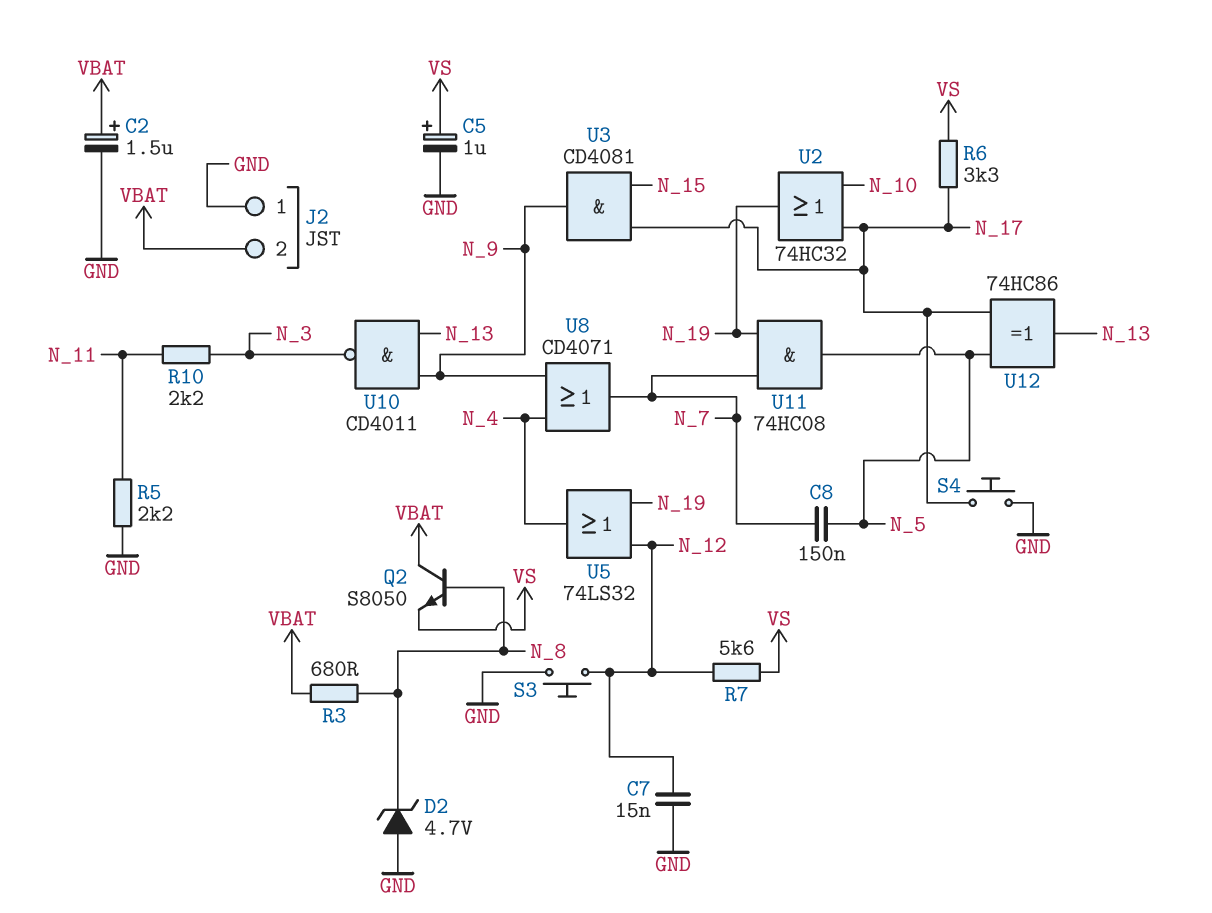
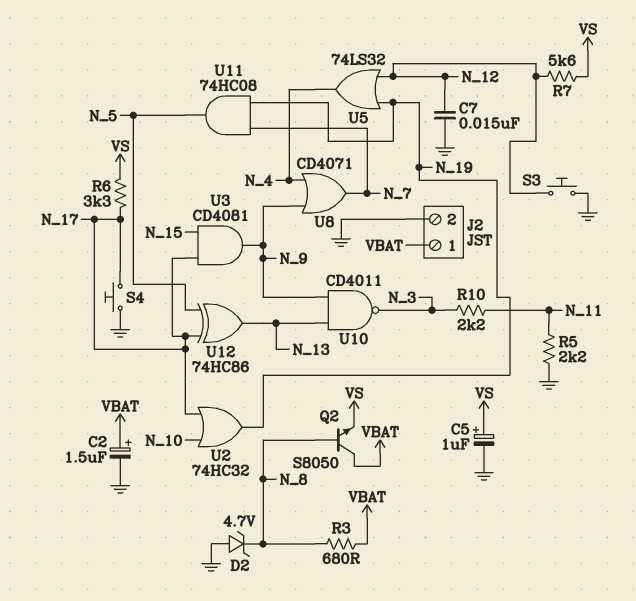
C8: 150nF (N_5, N_7) -> none
J2 pin 1: GND -> VBAT
J2 pin 2: VBAT -> GND

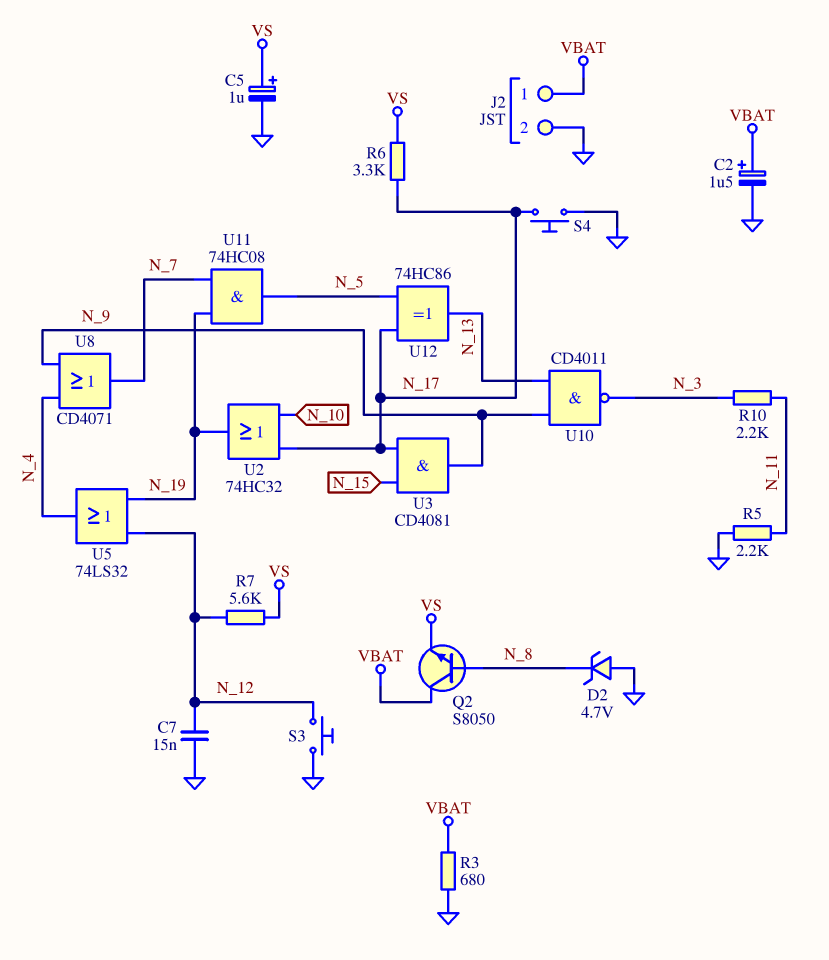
R3: 680 (N_8, VBAT) -> 680 (GND, VBAT)

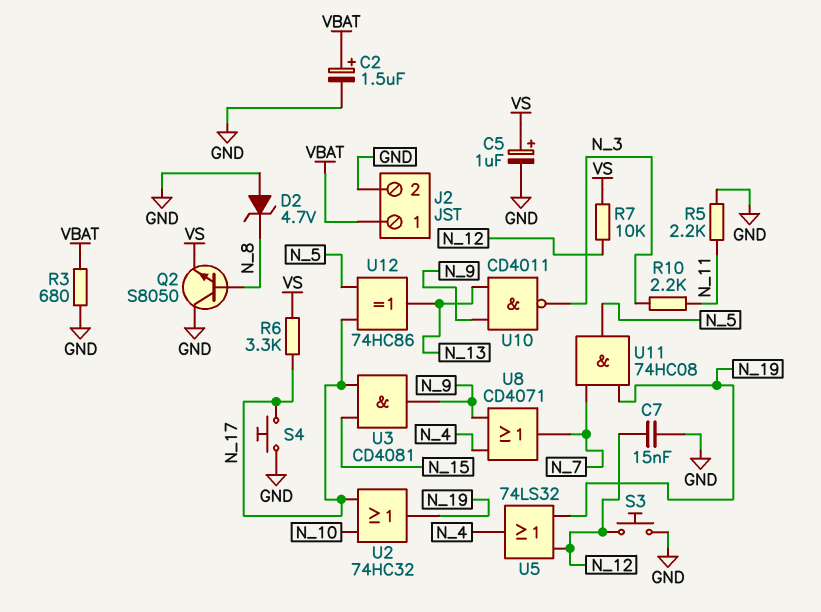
Q2: NPN S8050 (B N_8, C VBAT, E VS) -> NPN S8050 (B N_8, C GND, E VS)
R7: 5.6k (N_12, VS) -> 10k (N_12, VS)

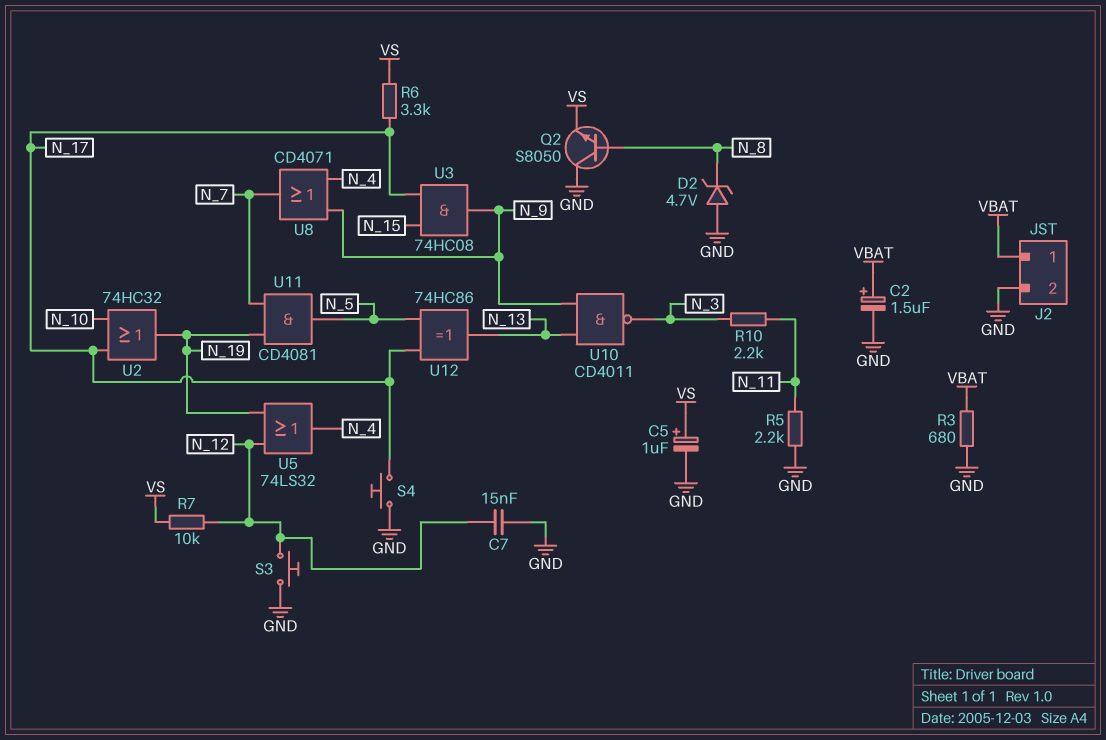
U3: AND CD4081 (in N_15, in N_17, out N_9) -> AND 74HC08 (in N_15, in N_17, out N_9)
U11: AND 74HC08 (in N_7, in N_19, out N_5) -> AND CD4081 (in N_7, in N_19, out N_5)

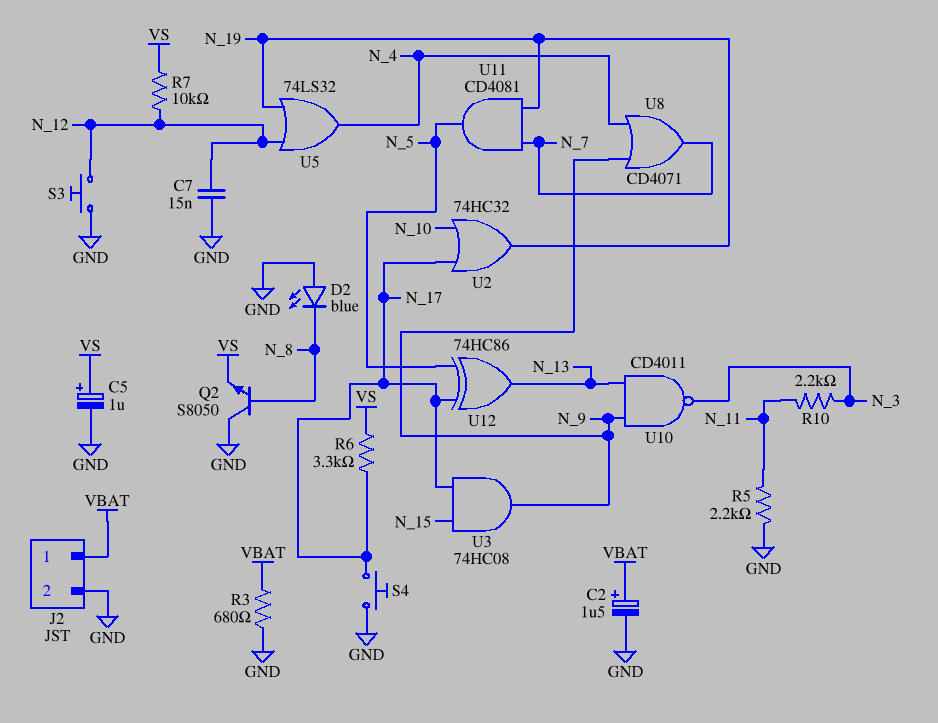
D2: zener 4.7V (A GND, K N_8) -> LED blue (A GND, K N_8)

